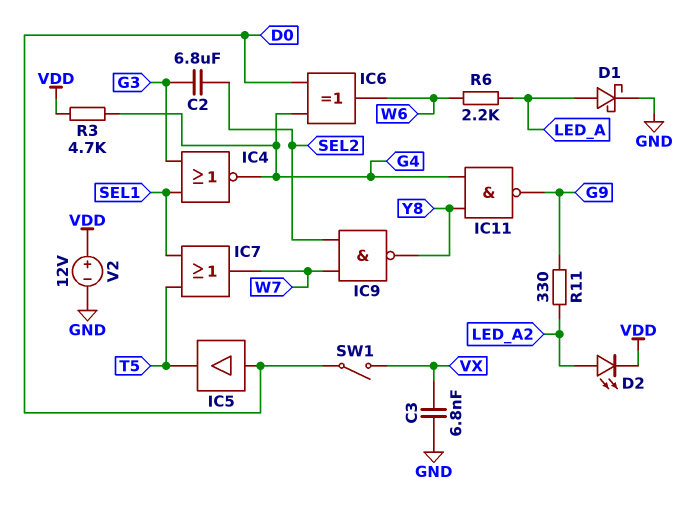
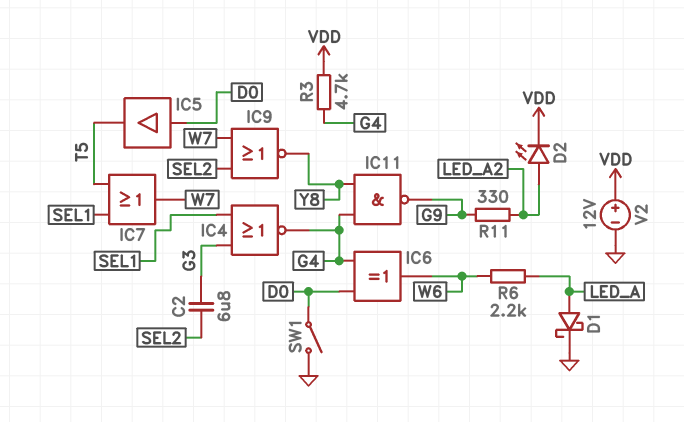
C3: 6.8nF (GND, VX) -> none
IC9: NAND (in SEL2, in W7, out Y8) -> NOR (in SEL2, in W7, out Y8)
SW1: switch (D0, VX) -> switch (D0, GND)

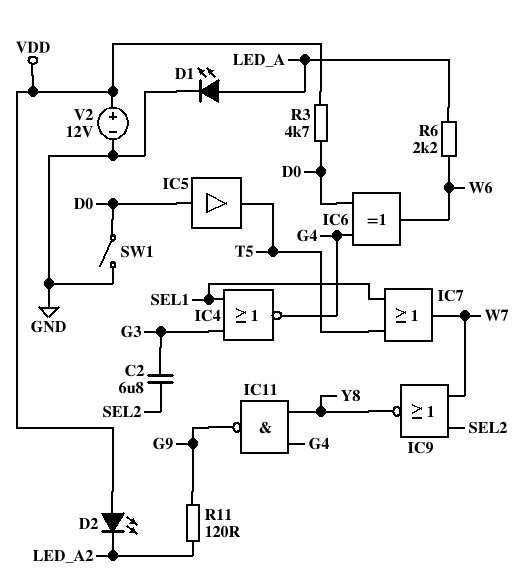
D1: schottky (A LED_A, K GND) -> LED (A LED_A, K GND)
D2: LED (A LED_A2, K VDD) -> LED (A VDD, K LED_A2)
R3: 4.7k (G4, VDD) -> 4.7k (D0, VDD)
R11: 330 (G9, LED_A2) -> 120 (G9, LED_A2)

